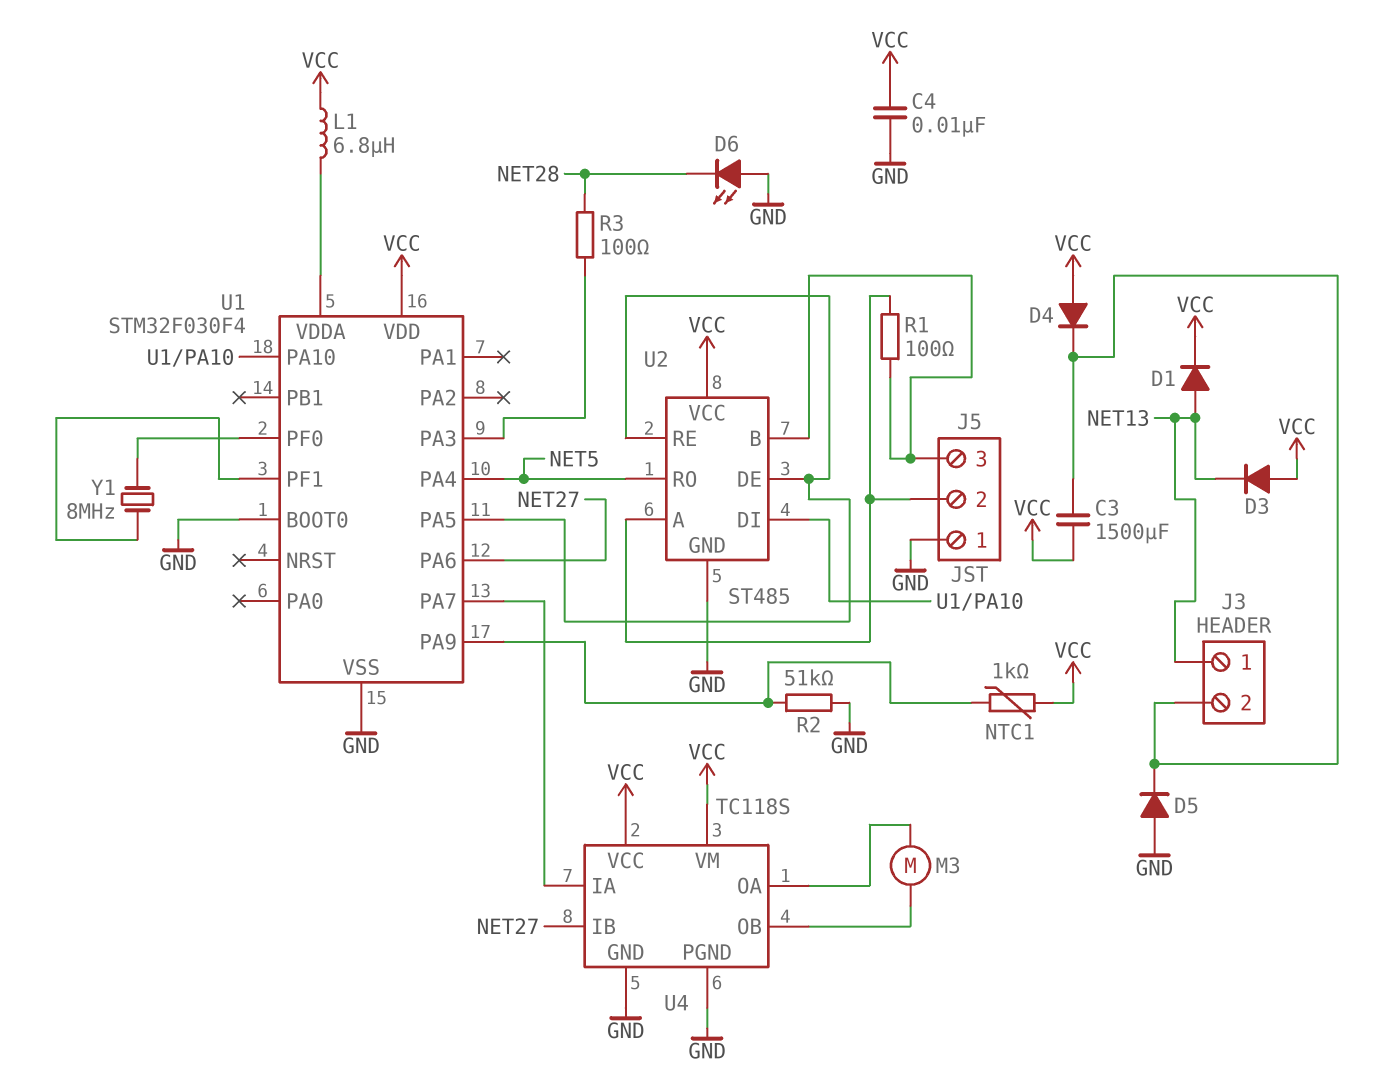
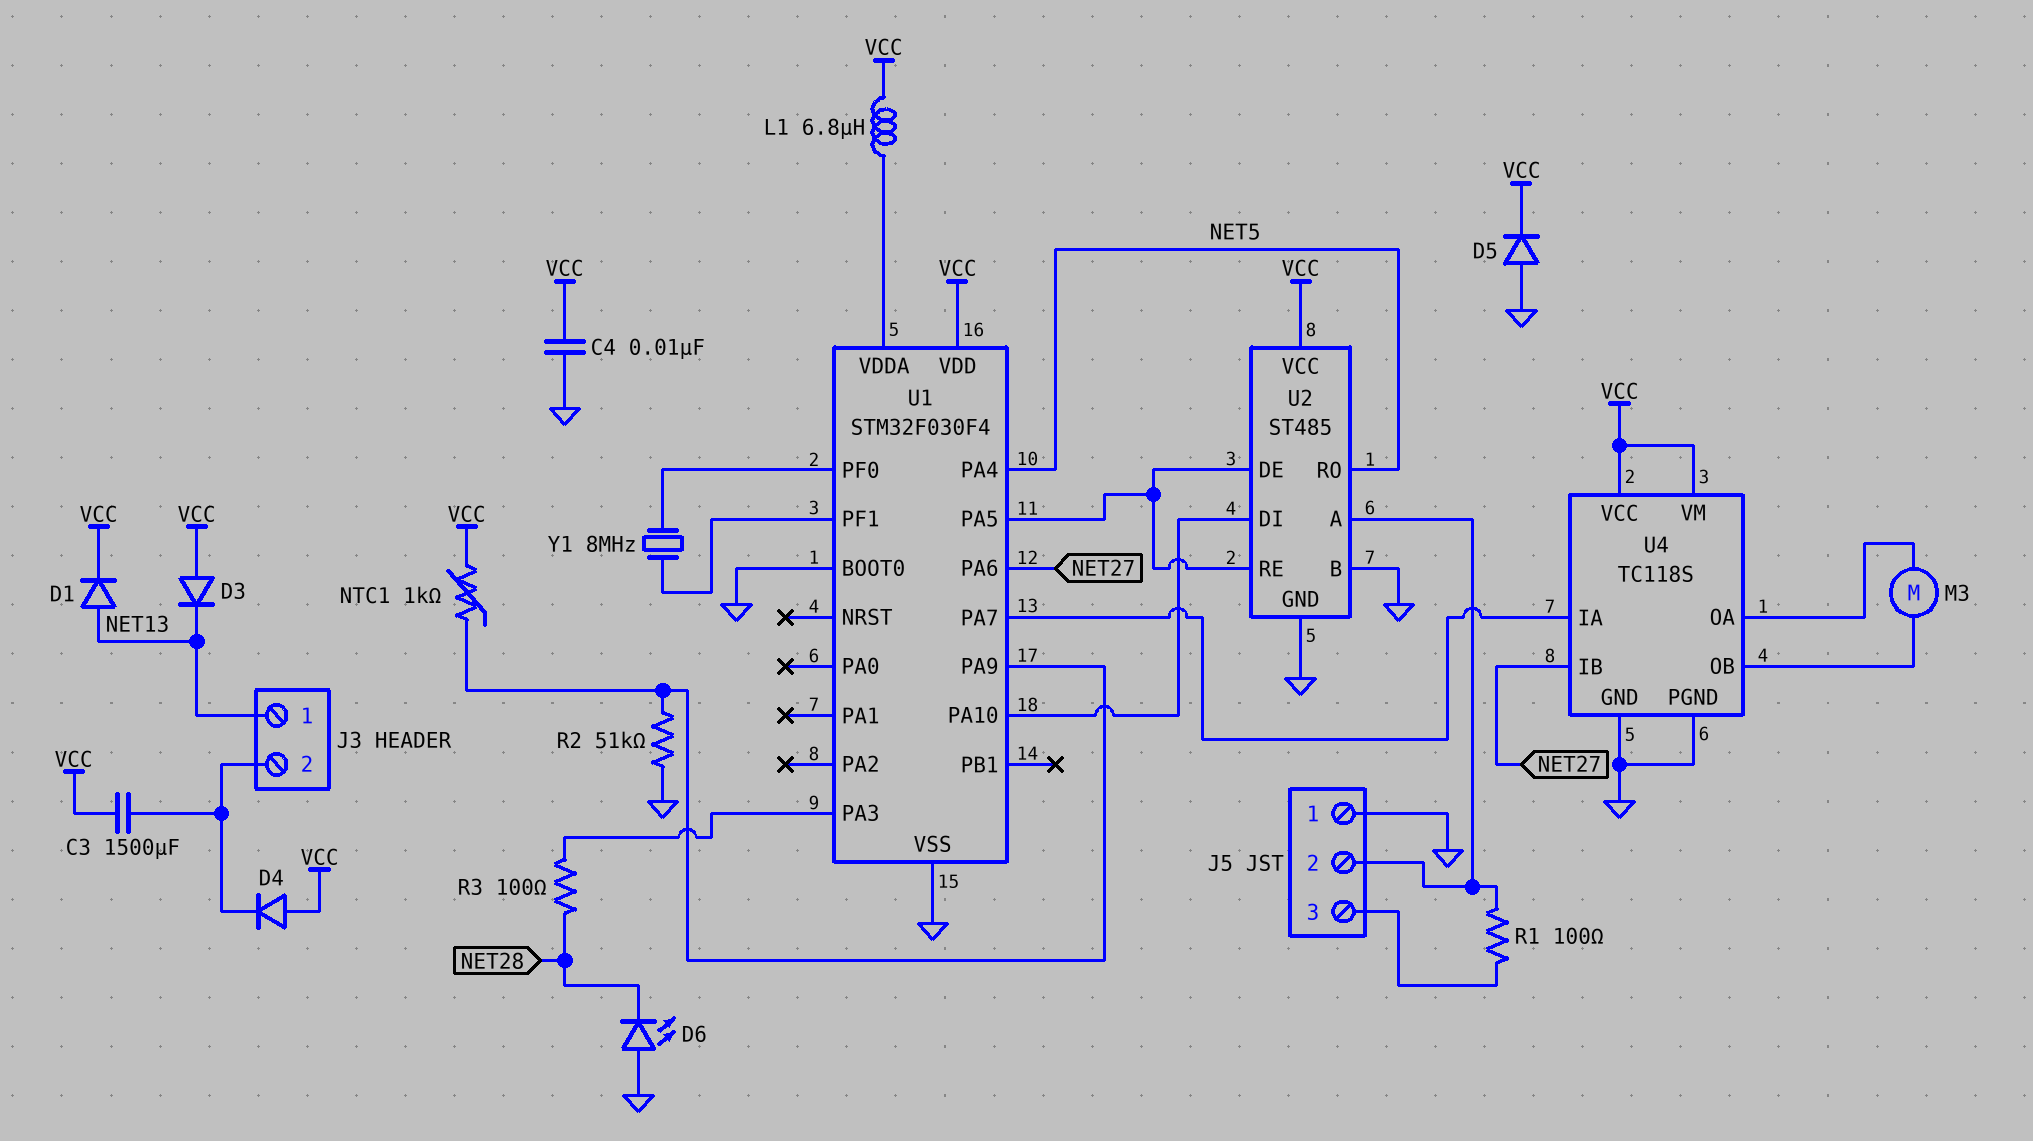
D5: diode (A GND, K J3/2) -> diode (A GND, K VCC)
U2 pin B: J5/3 -> GND

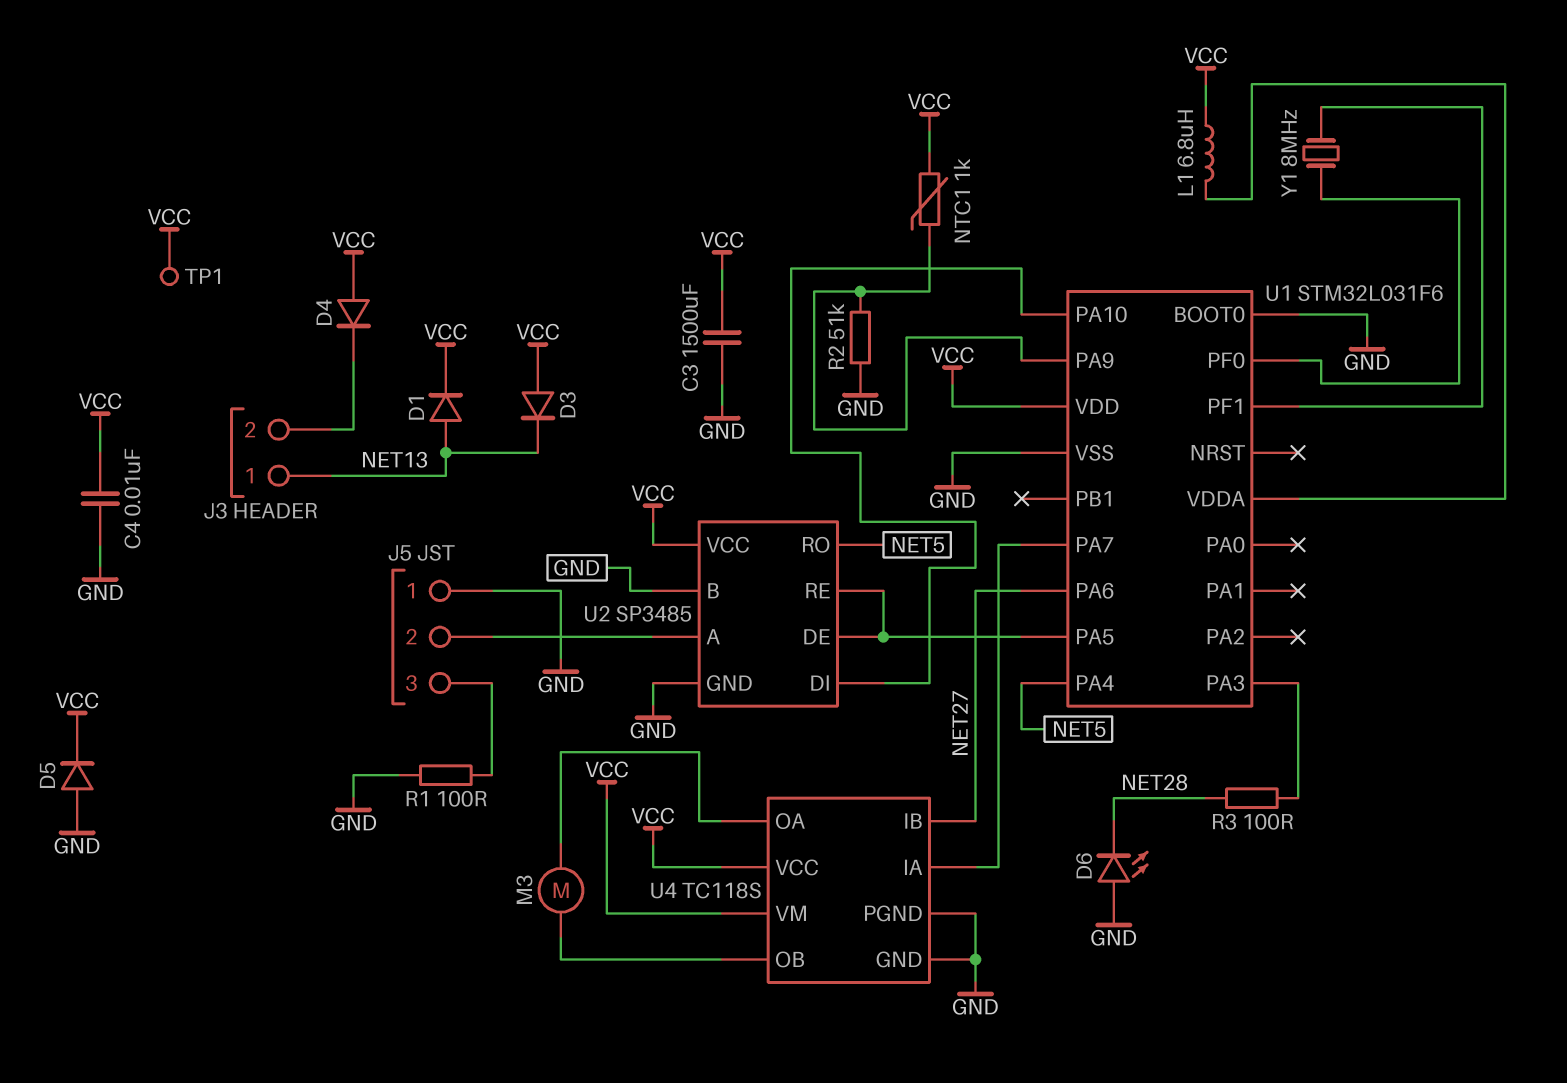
C3: 1500uF (J3/2, VCC) -> 1500uF (GND, VCC)
R1: 100 (J5/2, J5/3) -> 100 (GND, J5/3)
TP1: none -> test point (VCC)
U1: STM32F030F4 -> STM32L031F6
U2: ST485 -> SP3485

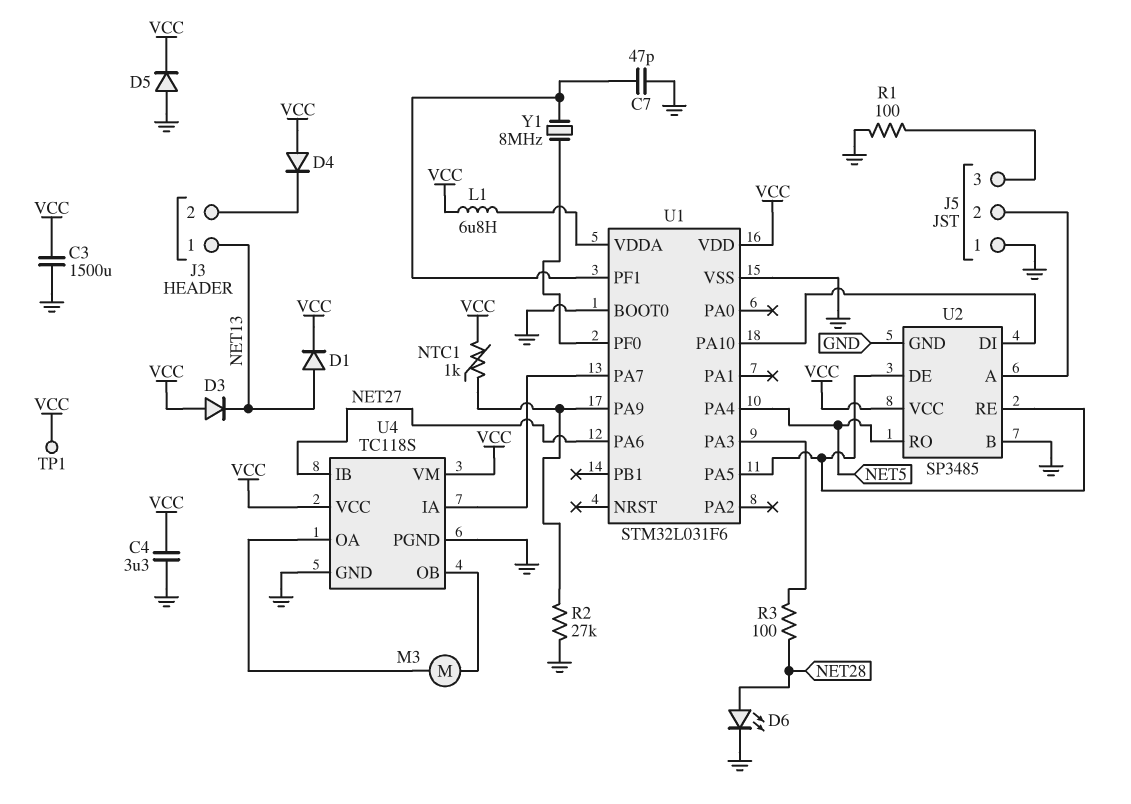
C4: 10nF (GND, VCC) -> 3.3uF (GND, VCC)
C7: none -> 47pF (GND, U1/PF1)
D6: LED (A GND, K NET28) -> LED (A NET28, K GND)
R2: 51k (GND, U1/PA9) -> 27k (GND, U1/PA9)

